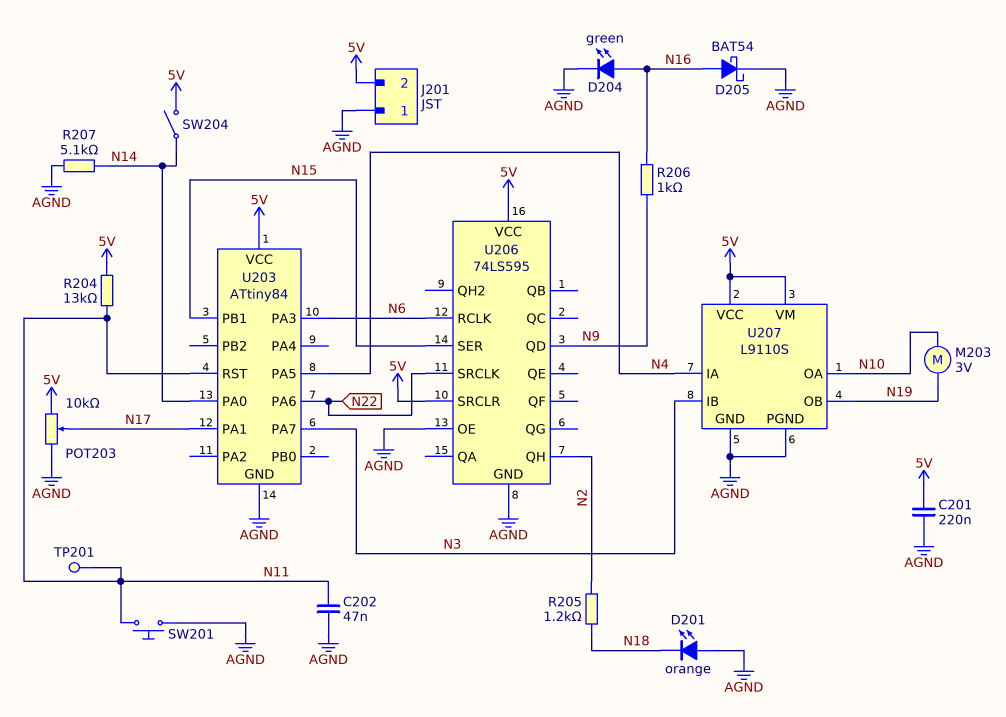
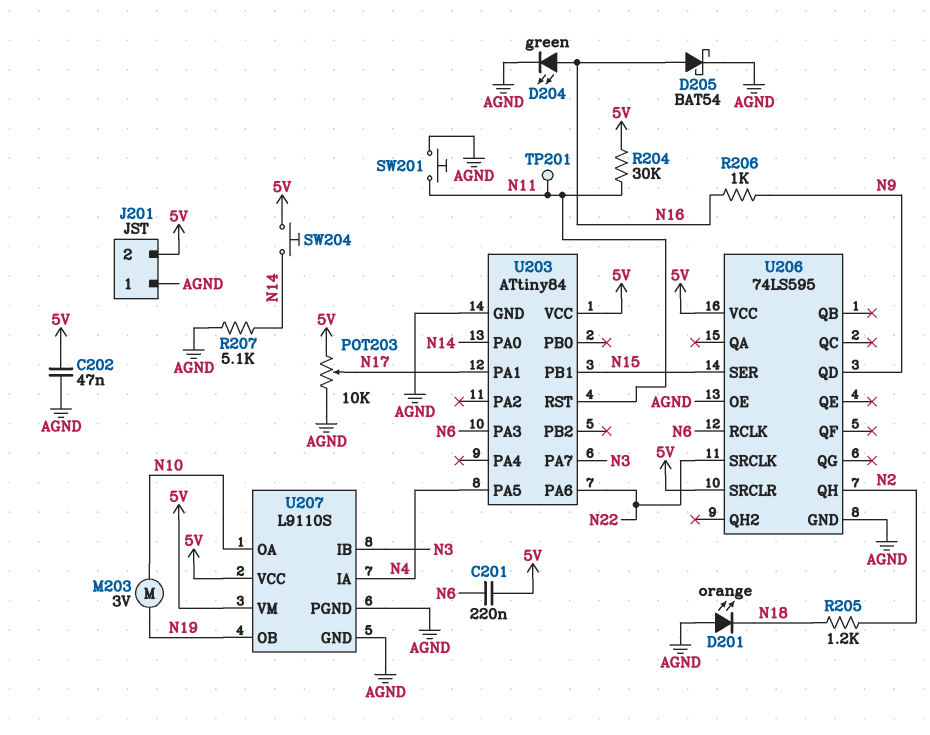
C201: 220nF (5V, AGND) -> 220nF (5V, N6)
C202: 47nF (AGND, N11) -> 47nF (5V, AGND)
R204: 13k (5V, N11) -> 30k (5V, N11)
SW204: switch (5V, N14) -> button (5V, N14)

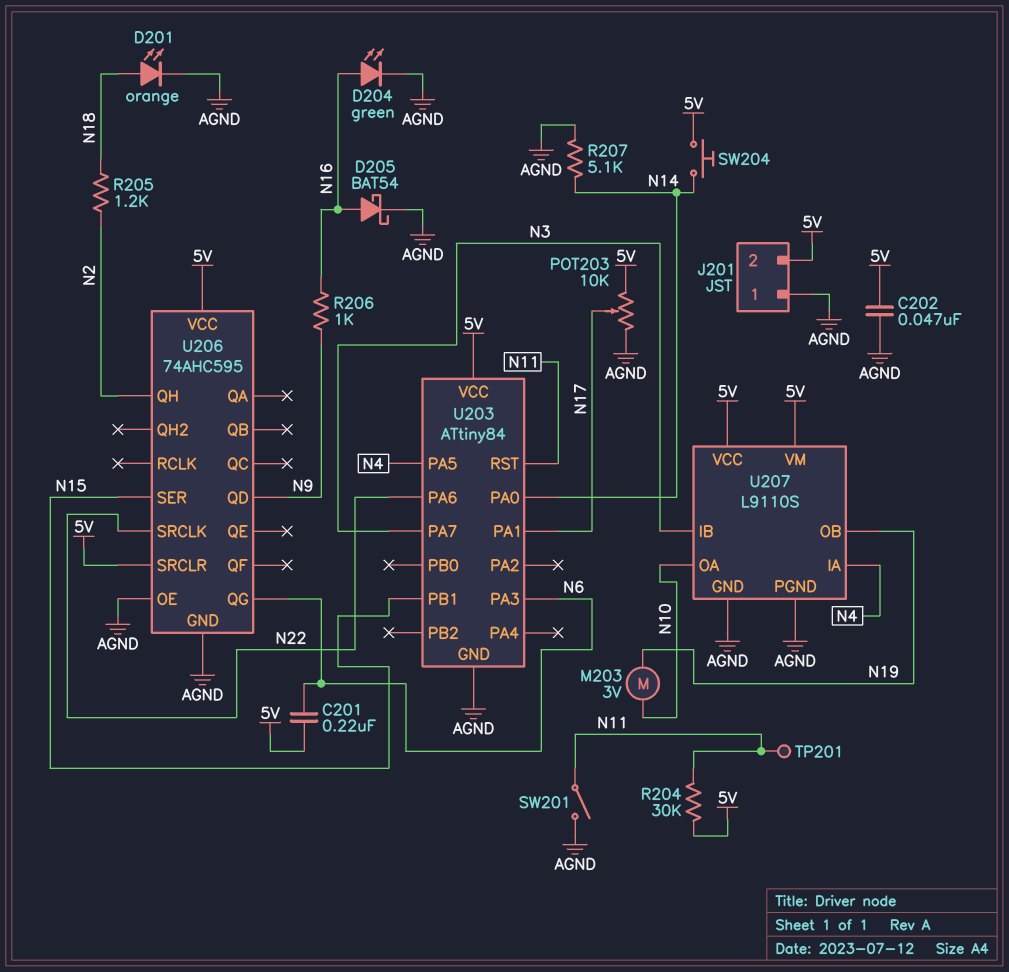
D201: LED orange (A AGND, K N18) -> LED orange (A N18, K AGND)
SW201: button (AGND, N11) -> switch (AGND, N11)
U206: 74LS595 -> 74AHC595
U206 pin QG: none -> N6
U206 pin RCLK: N6 -> none

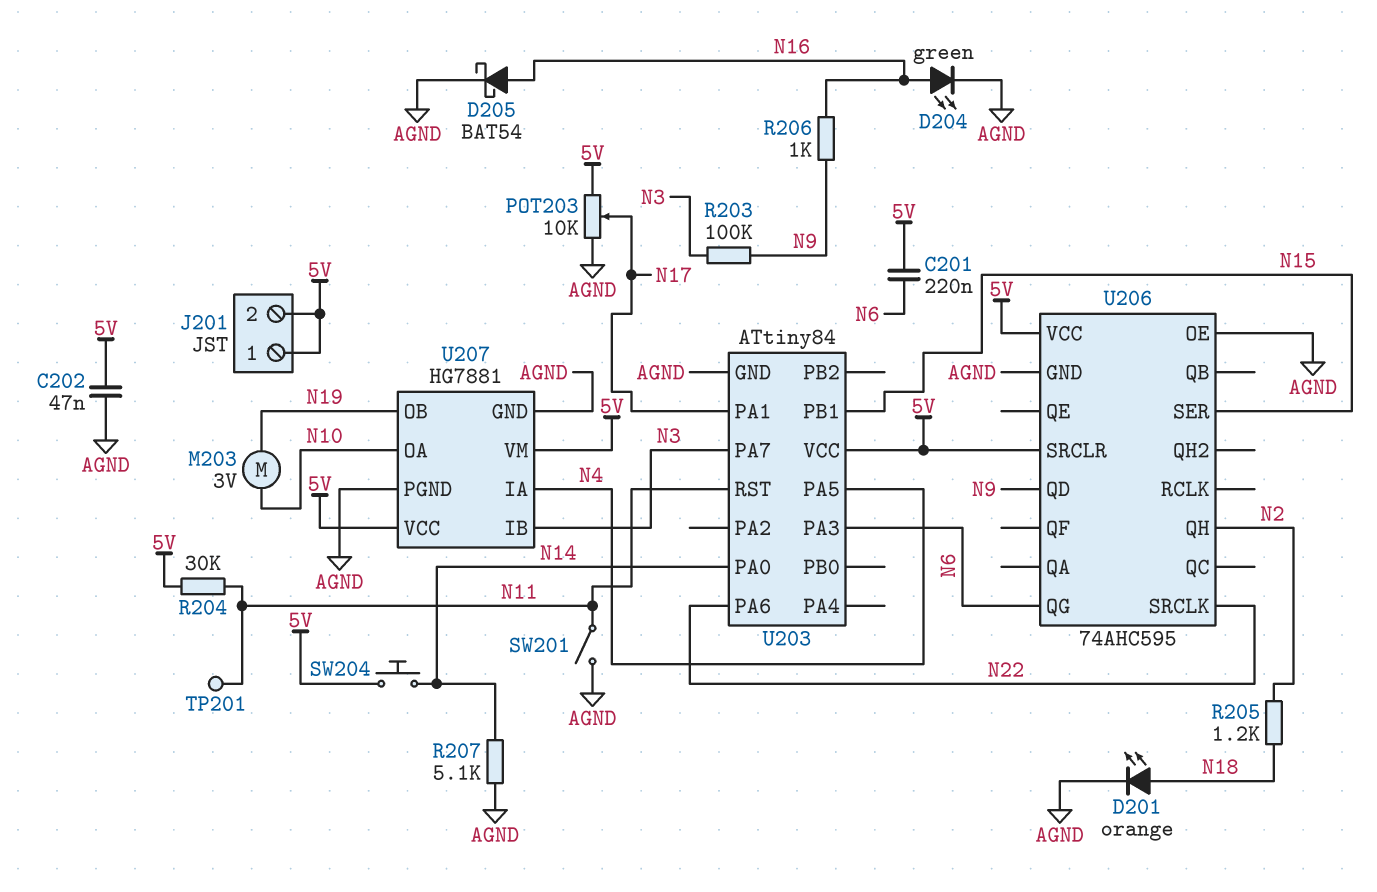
J201 pin 1: AGND -> 5V
R203: none -> 100k (N3, N9)
U207: L9110S -> HG7881

